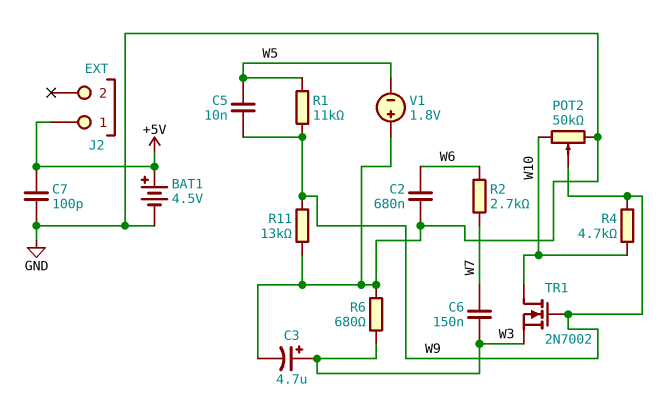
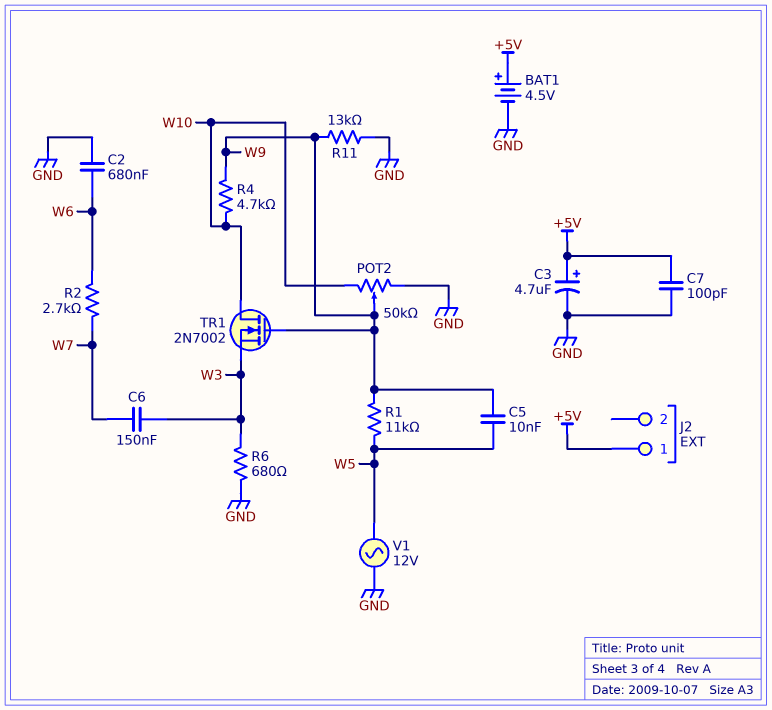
C3: 4.7uF (plus W3, minus GND) -> 4.7uF (plus +5V, minus GND)
V1: 1.8V (plus GND, minus W5) -> AC 12V (GND, W5)

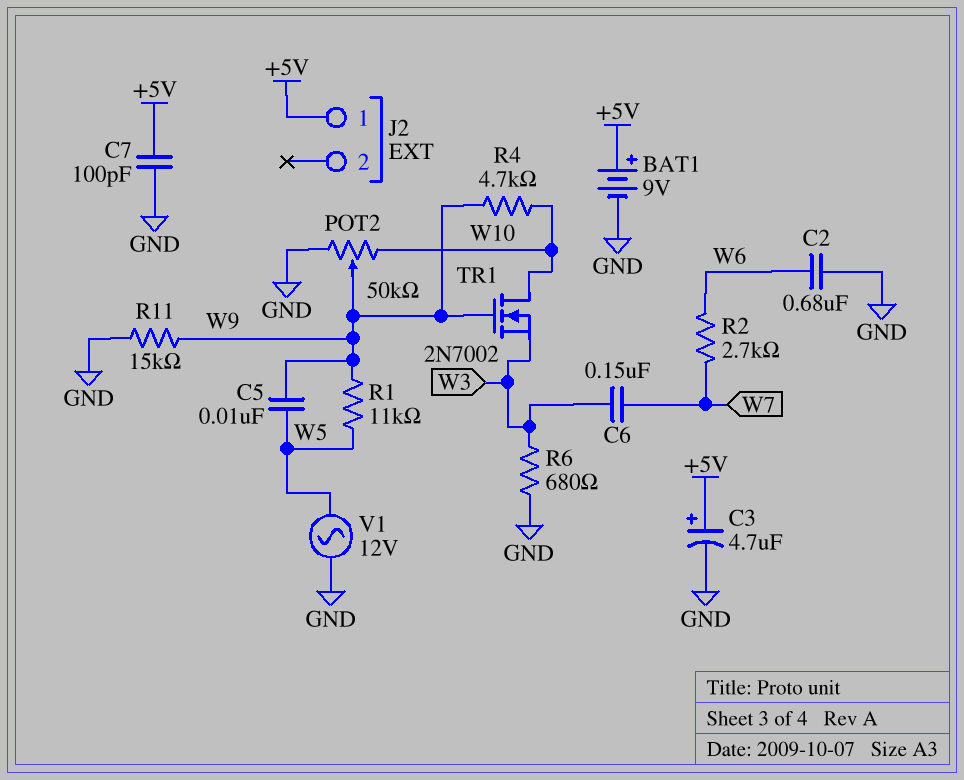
BAT1: 4.5V (plus +5V, minus GND) -> 9V (plus +5V, minus GND)
R11: 13k (GND, W9) -> 15k (GND, W9)

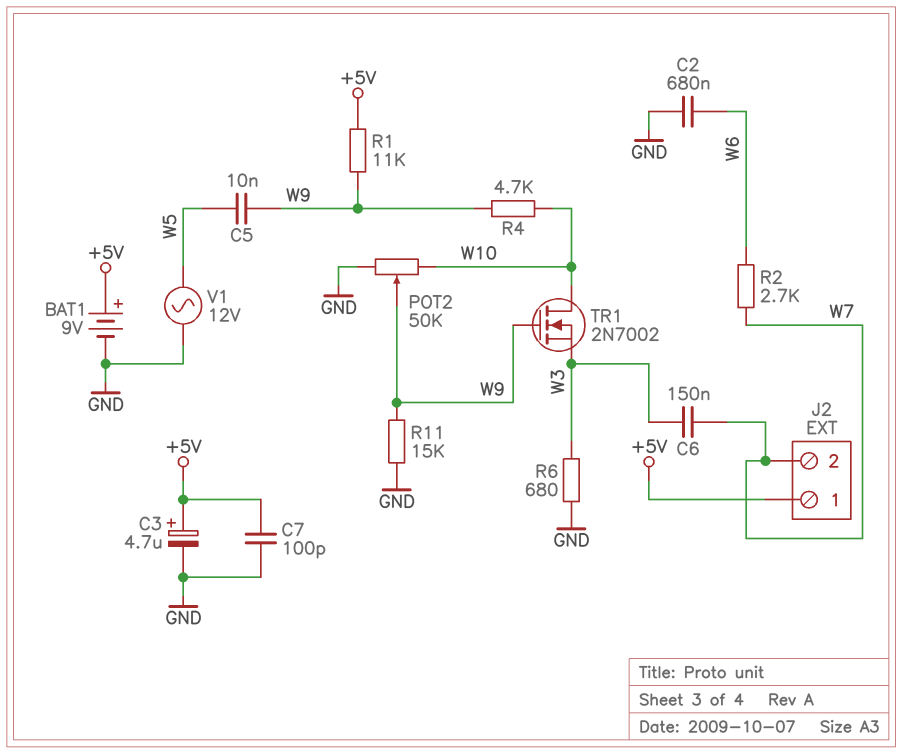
J2 pin 2: none -> W7
R1: 11k (W5, W9) -> 11k (+5V, W9)

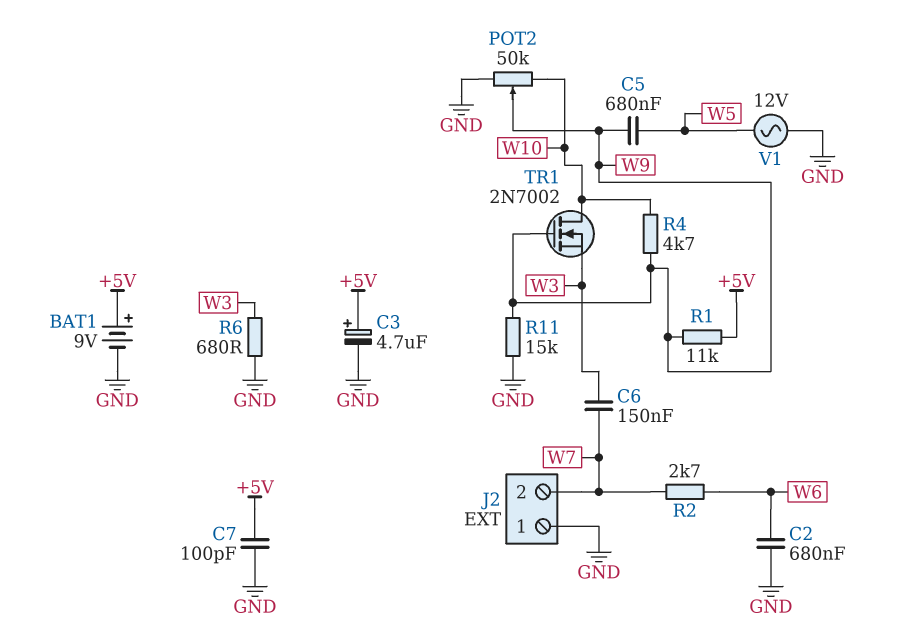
C5: 10nF (W5, W9) -> 680nF (W5, W9)
J2 pin 1: +5V -> GND

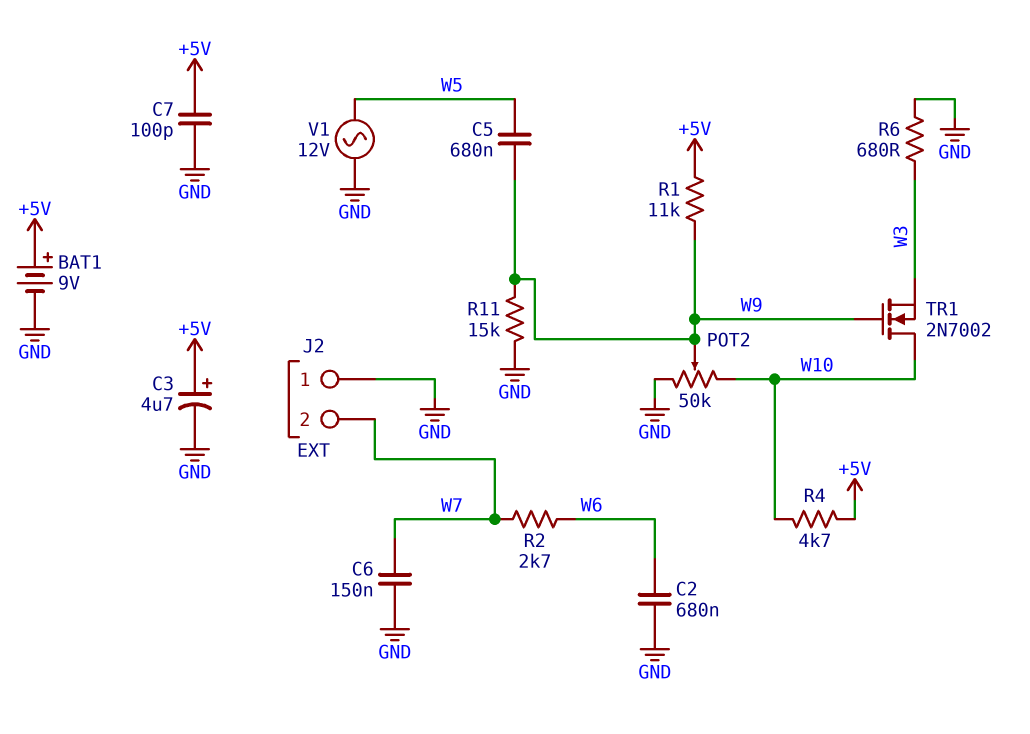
C6: 150nF (W3, W7) -> 150nF (GND, W7)
R4: 4.7k (W9, W10) -> 4.7k (+5V, W10)

